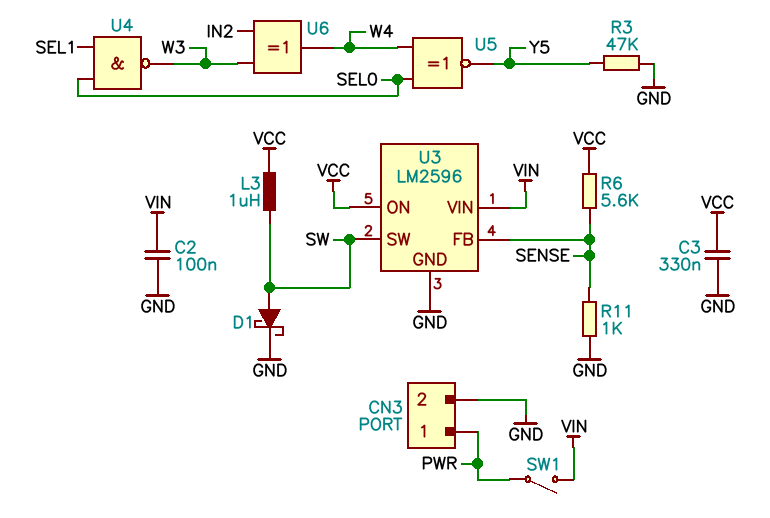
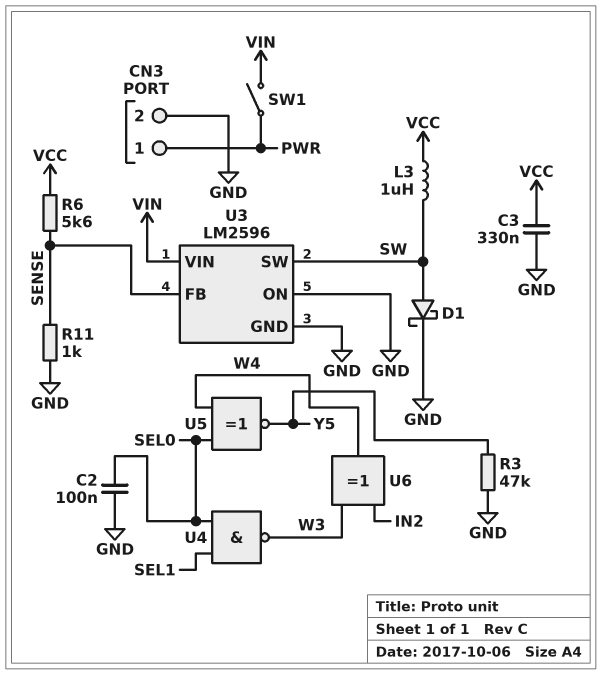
C2: 100nF (GND, VIN) -> 100nF (GND, SEL0)
U3 pin ON: VCC -> GND

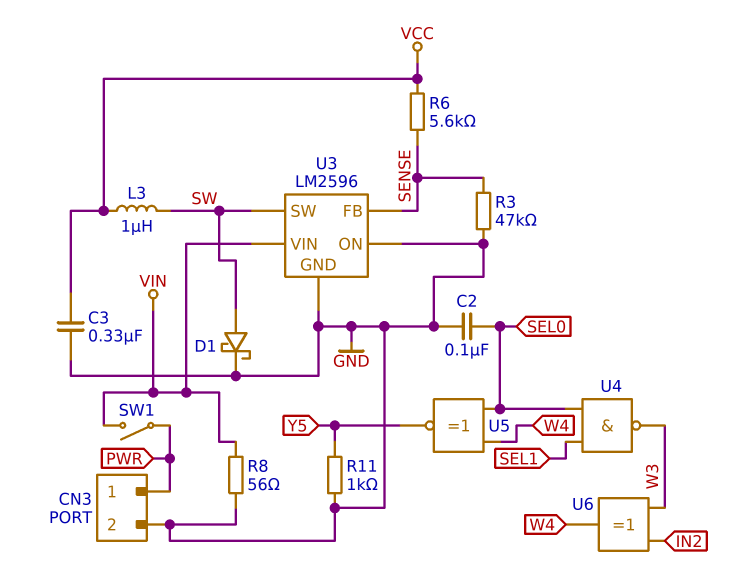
R3: 47k (GND, Y5) -> 47k (GND, SENSE)
R8: none -> 56 (GND, VIN)
R11: 1k (GND, SENSE) -> 1k (GND, Y5)

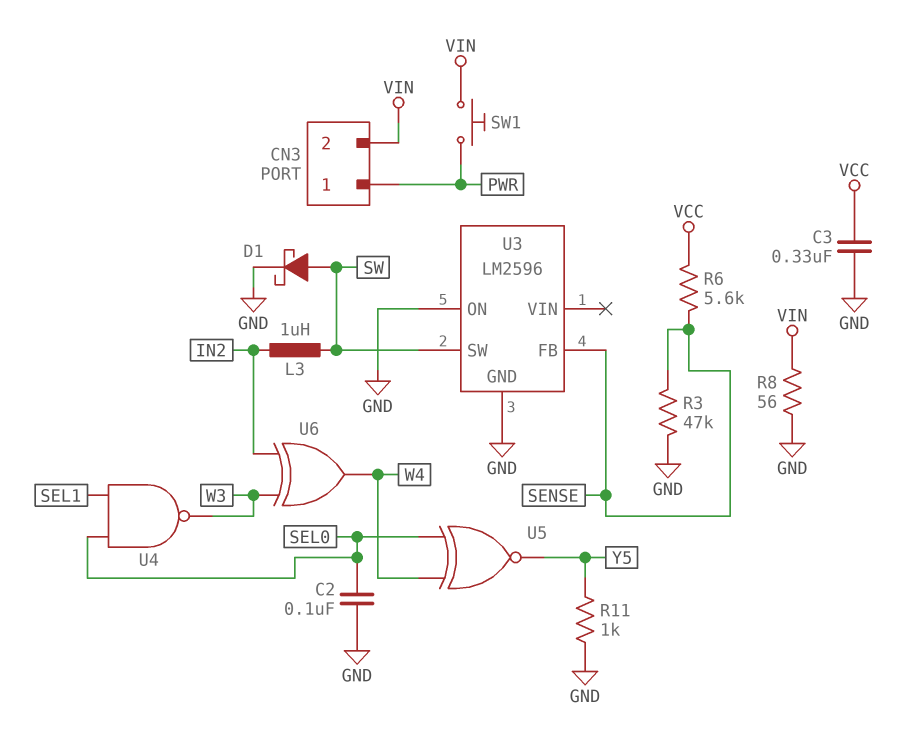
CN3 pin 2: GND -> VIN
L3: 1uH (SW, VCC) -> 1uH (IN2, SW)
SW1: switch (PWR, VIN) -> button (PWR, VIN)
U3 pin VIN: VIN -> none

